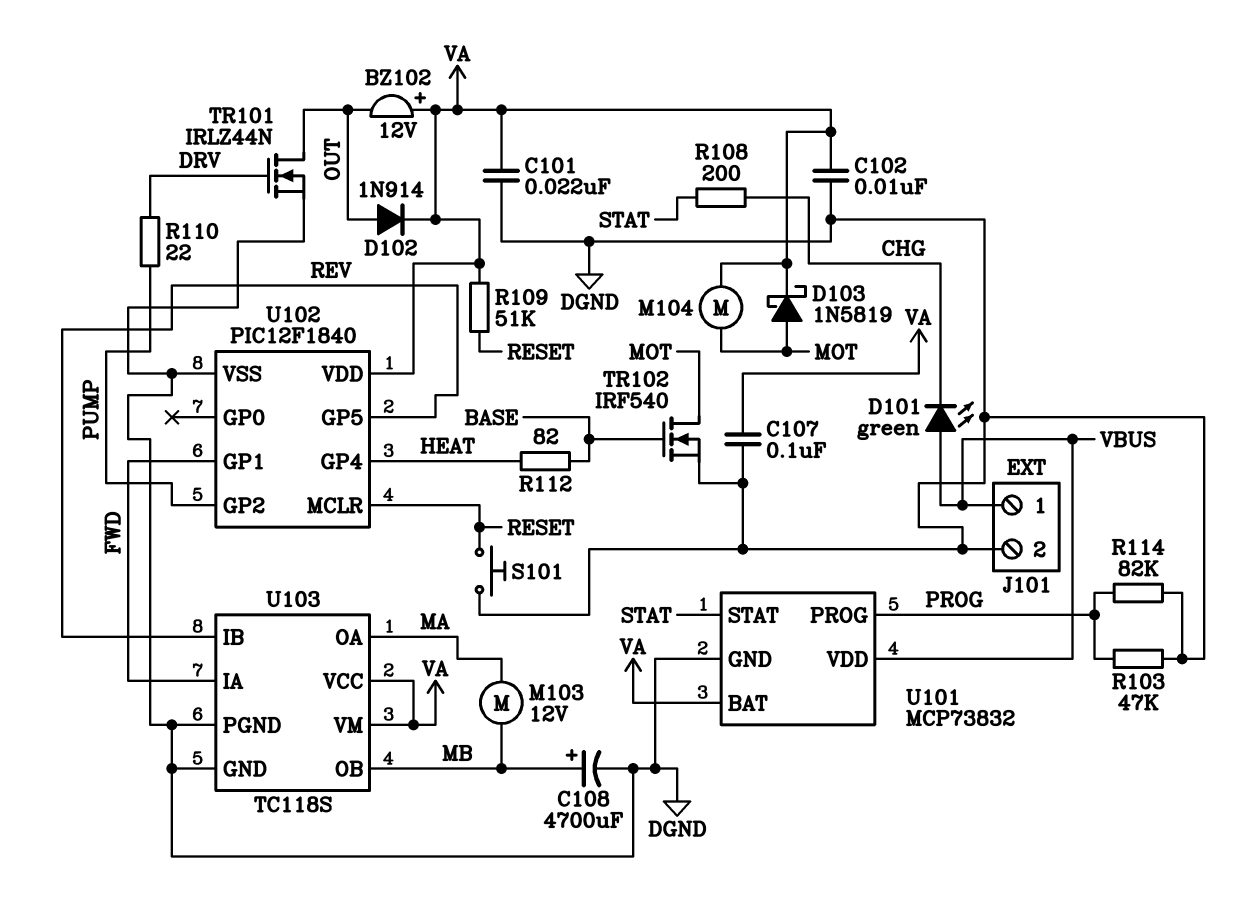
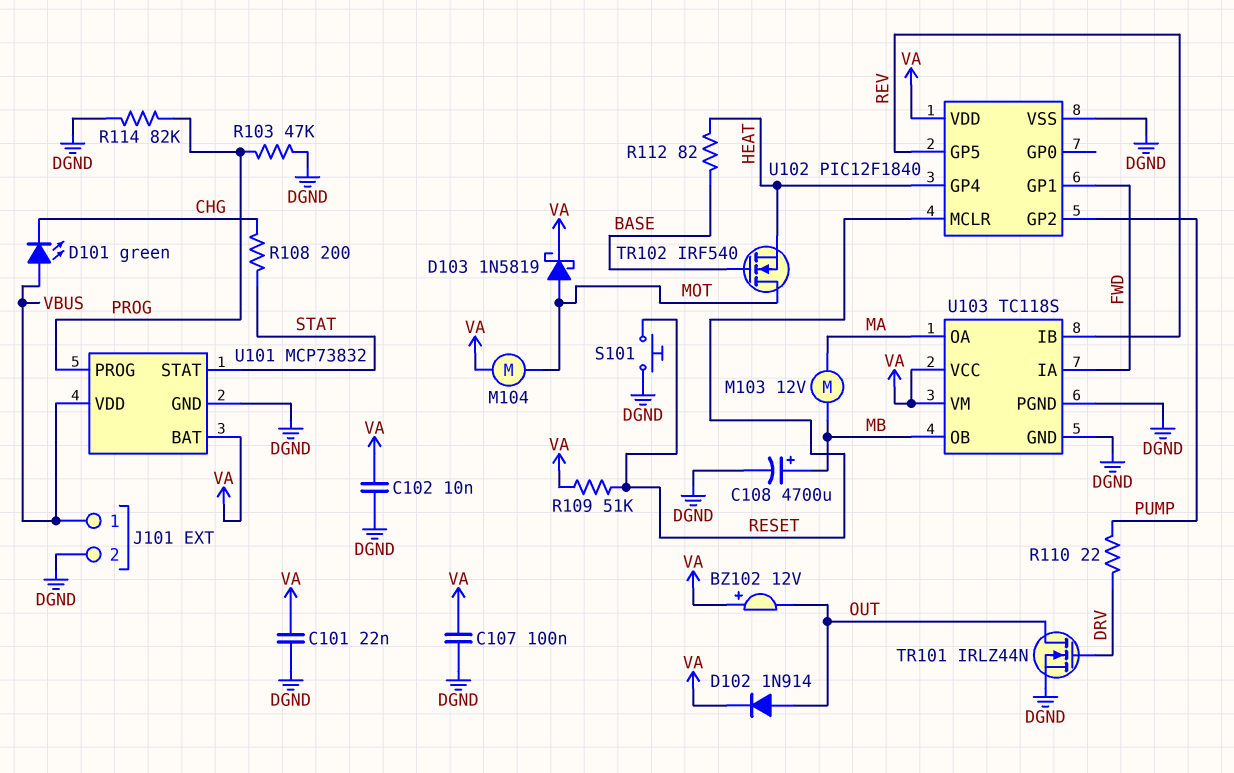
TR102: NMOS IRF540 (G BASE, D MOT, S DGND) -> NMOS IRF540 (G BASE, D MOT, S HEAT)

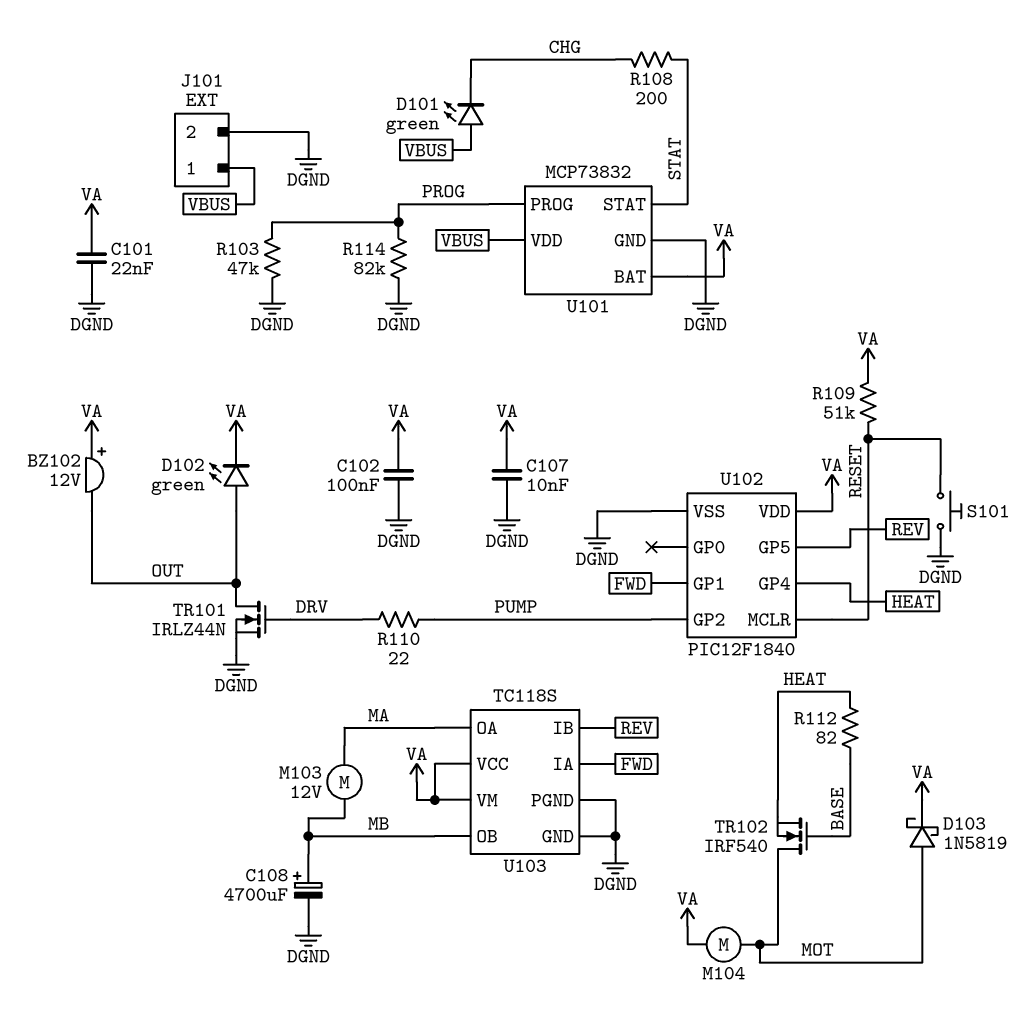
C102: 10nF (DGND, VA) -> 100nF (DGND, VA)
C107: 100nF (DGND, VA) -> 10nF (DGND, VA)
D102: diode 1N914 (A OUT, K VA) -> LED green (A OUT, K VA)

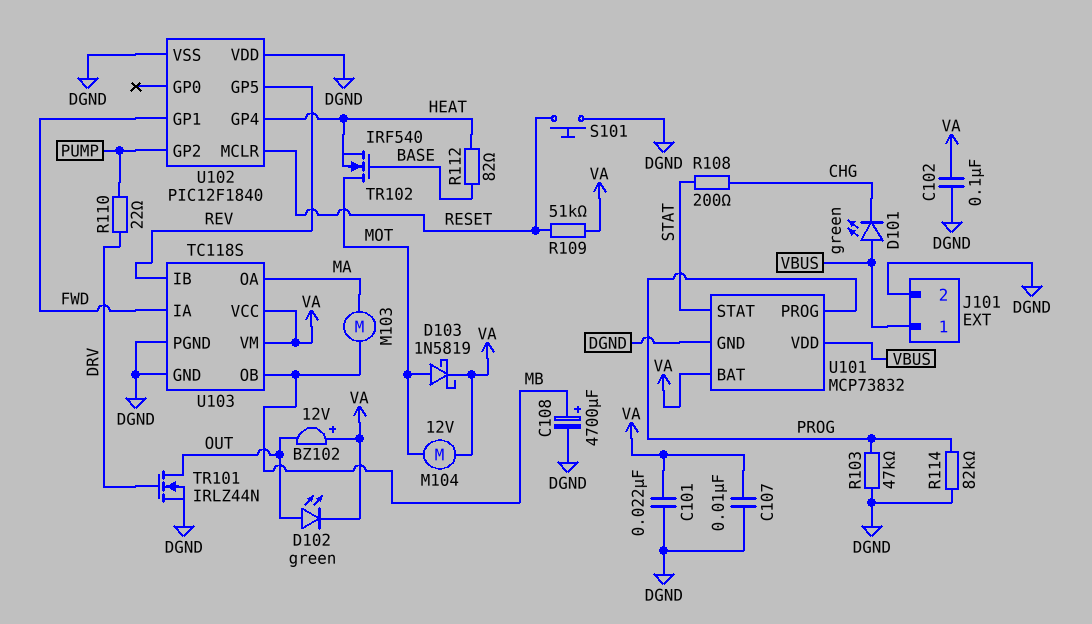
M103: motor 12V (MA, MB) -> motor (MA, MB)
M104: motor (MOT, VA) -> motor 12V (MOT, VA)
U102 pin VDD: VA -> DGND

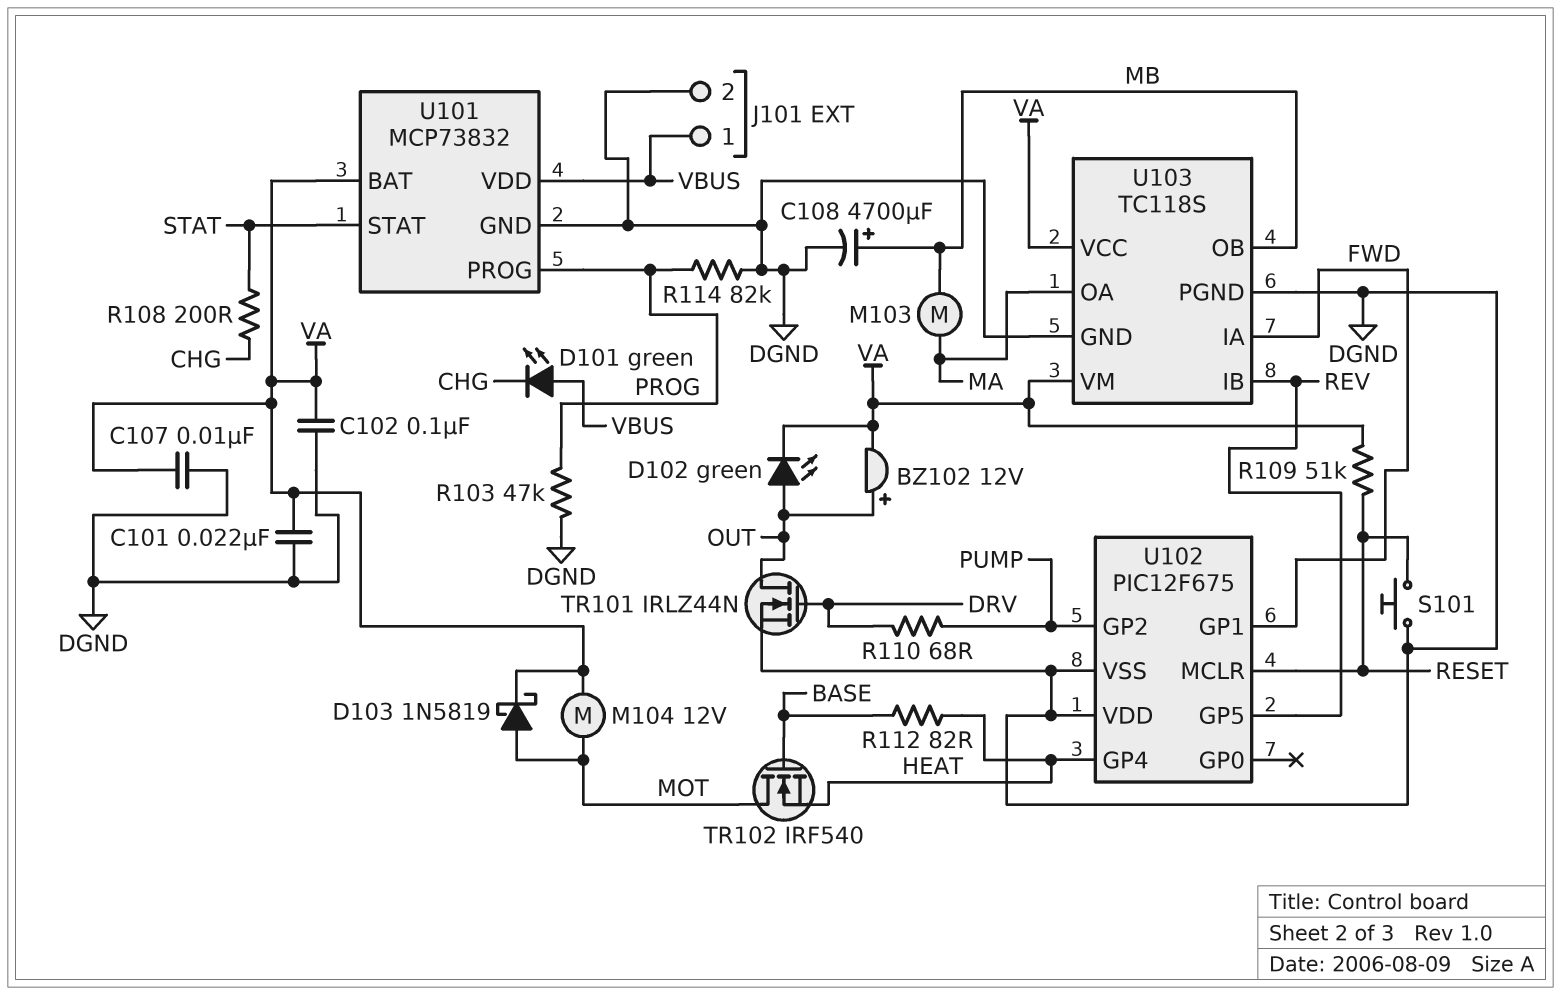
BZ102: buzzer 12V (plus VA, minus OUT) -> buzzer 12V (plus OUT, minus VA)
R110: 22 (DRV, PUMP) -> 68 (DRV, PUMP)
U102: PIC12F1840 -> PIC12F675

